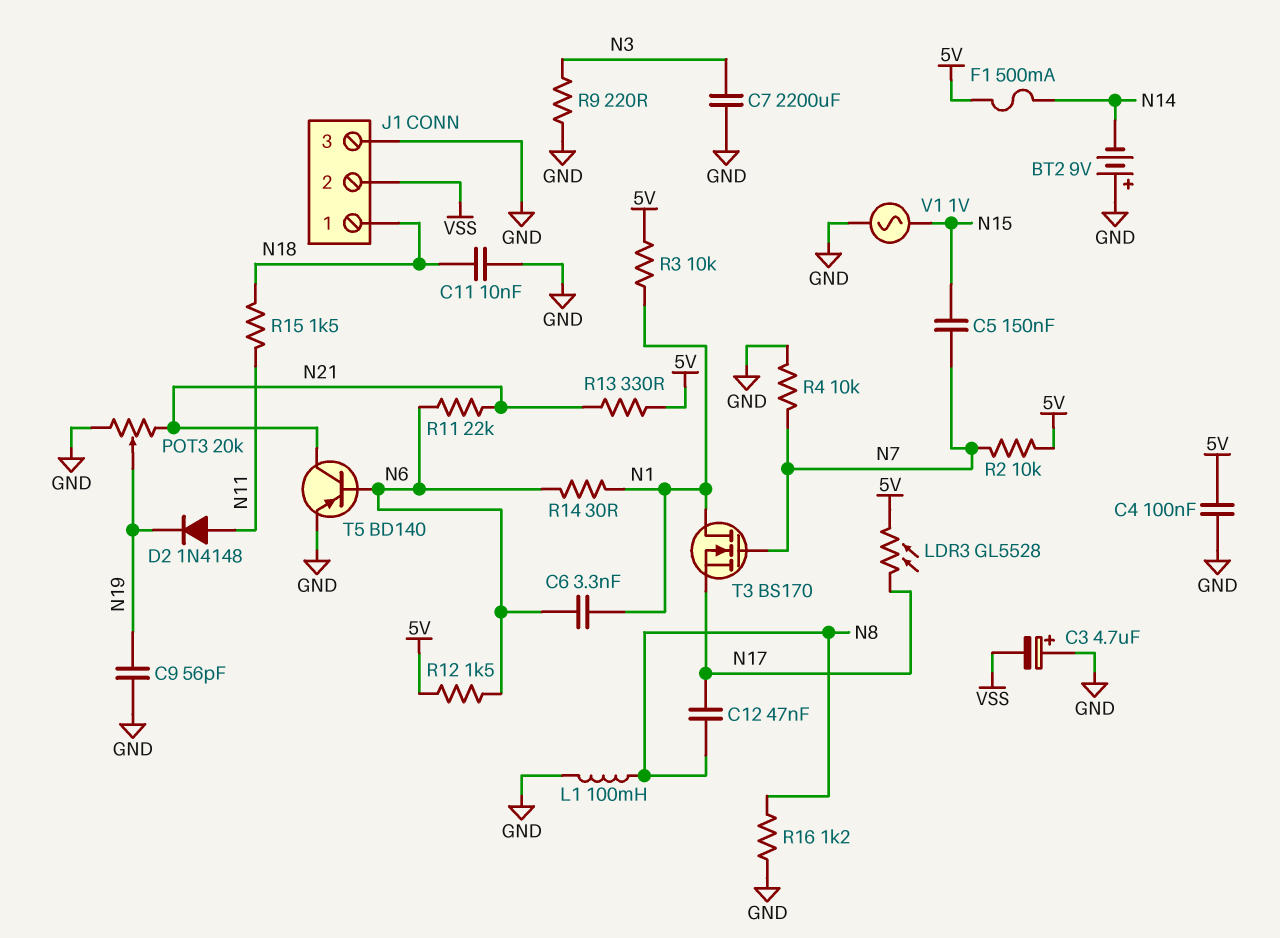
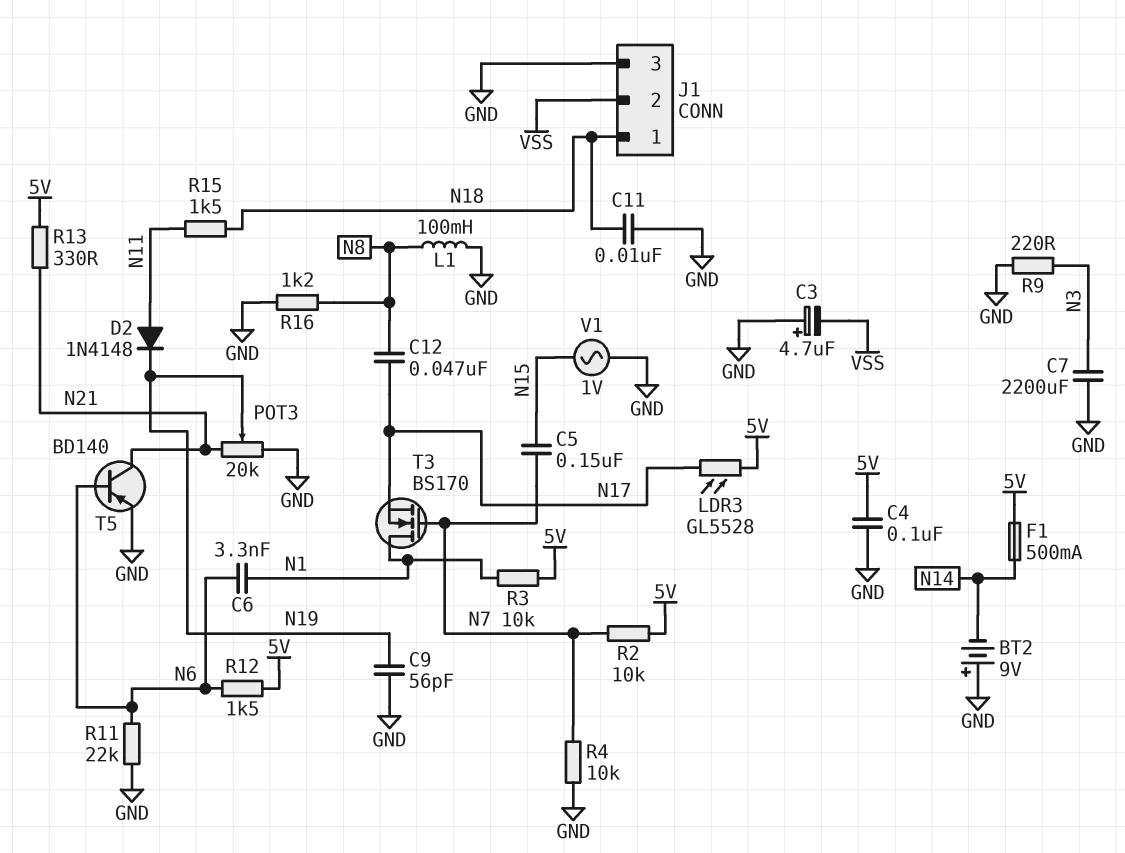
R11: 22k (N6, N21) -> 22k (GND, N6)
R14: 30 (N1, N6) -> none

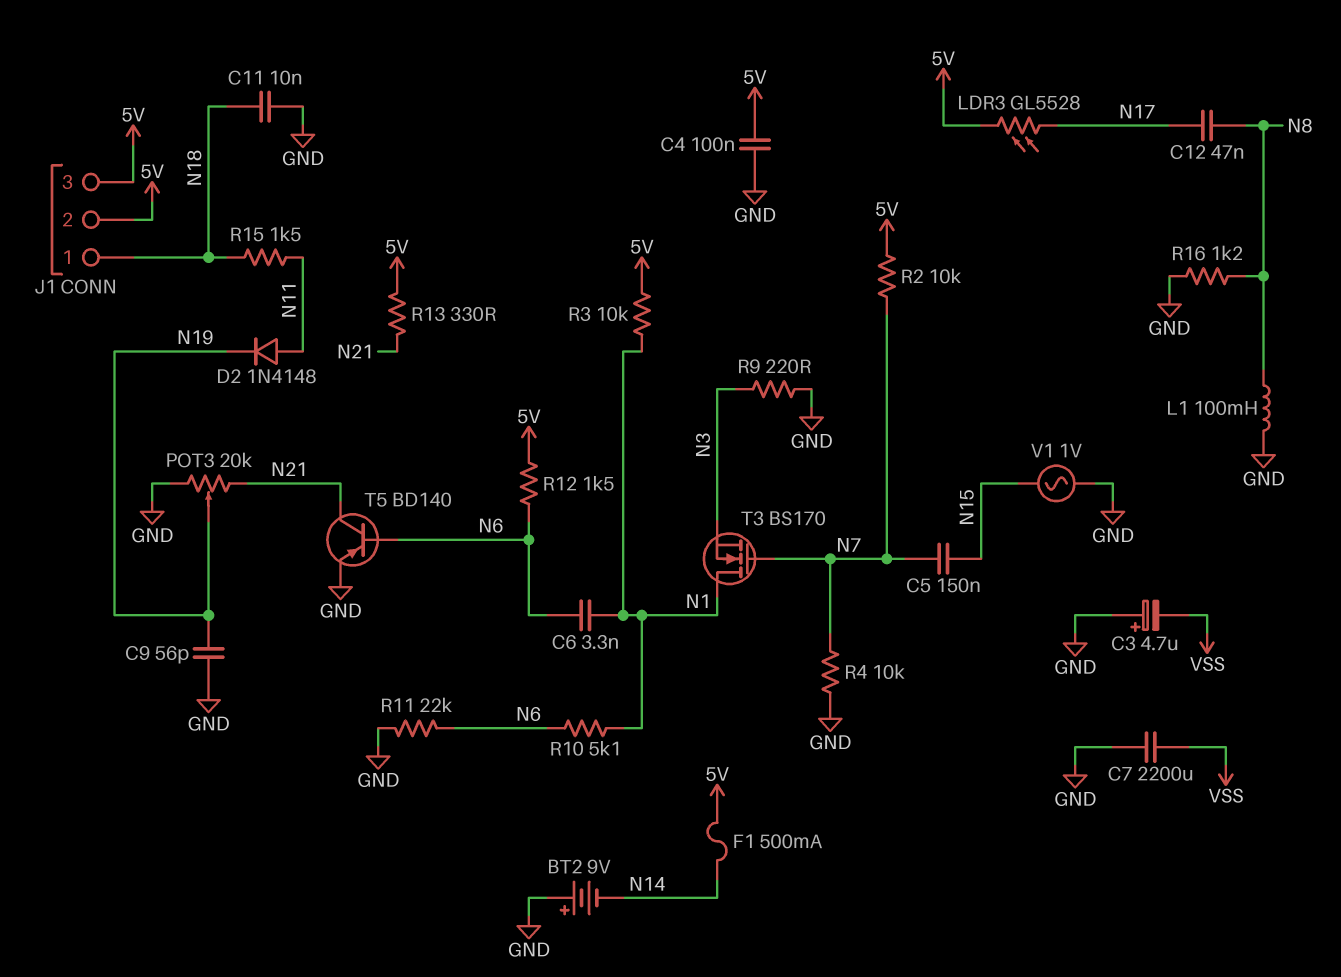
C7: 2200uF (GND, N3) -> 2200uF (GND, VSS)
J1 pin 2: VSS -> 5V
J1 pin 3: GND -> 5V
R10: none -> 5.1k (N1, N6)
T3: NMOS BS170 (G N7, D N1, S N17) -> NMOS BS170 (G N7, D N1, S N3)

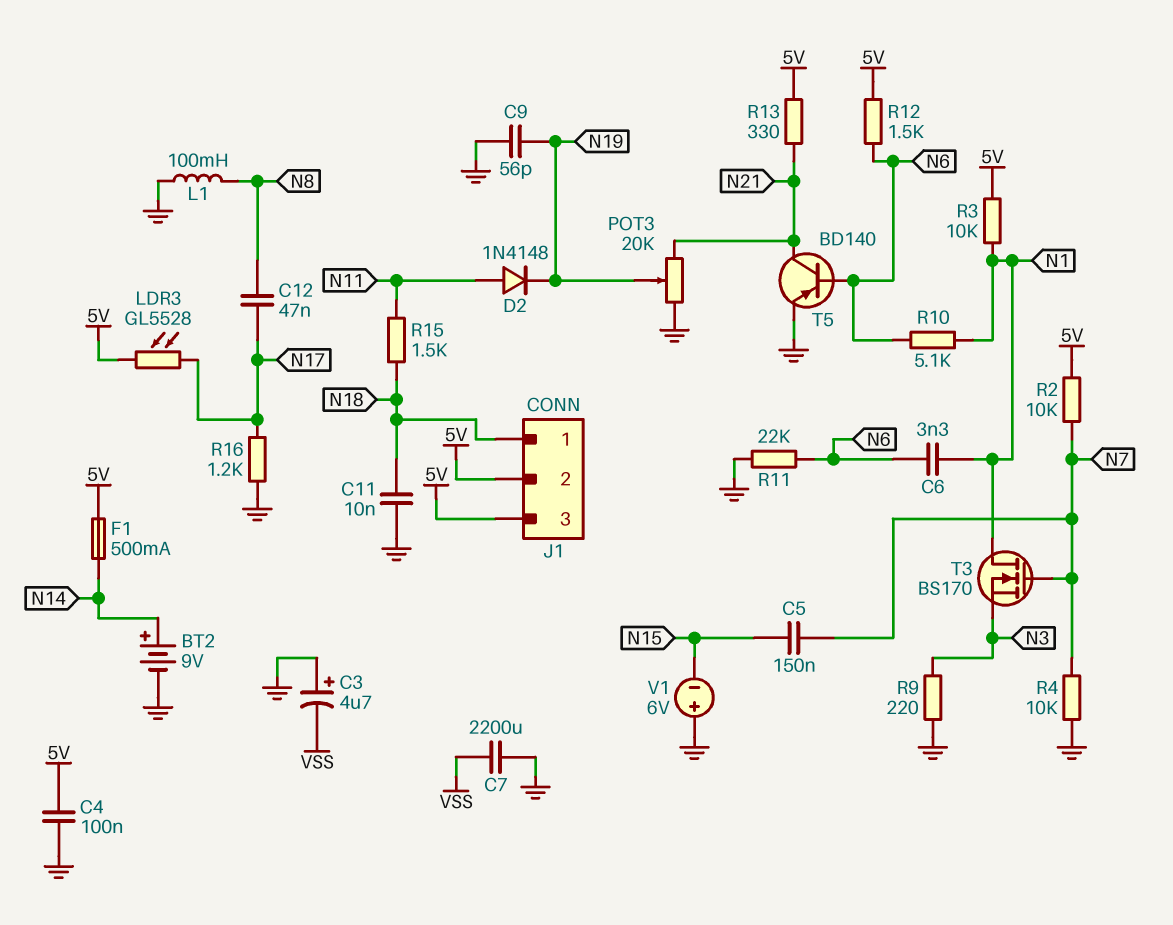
BT2: 9V (plus GND, minus N14) -> 9V (plus N14, minus GND)
R16: 1.2k (GND, N8) -> 1.2k (GND, N17)
V1: AC 1V (GND, N15) -> 6V (plus GND, minus N15)

